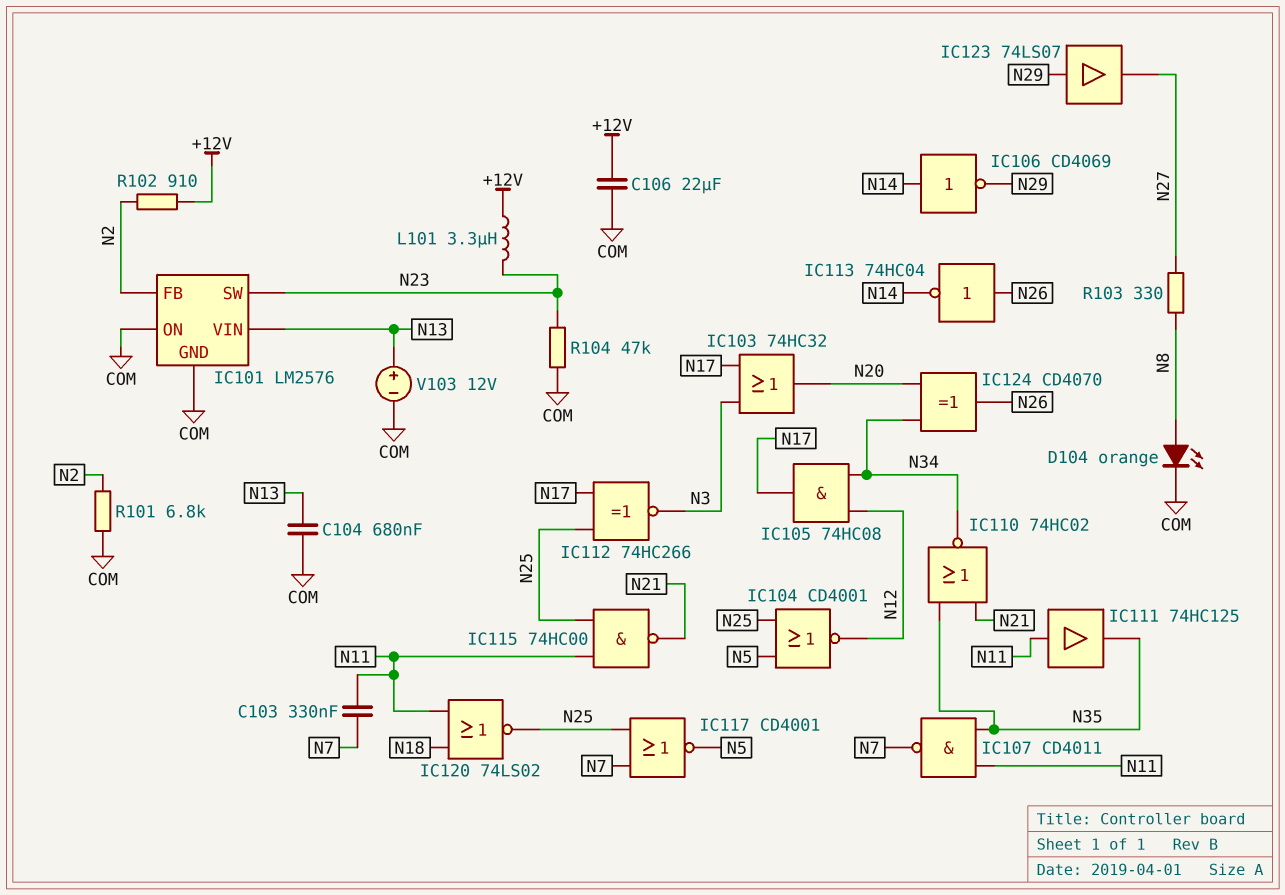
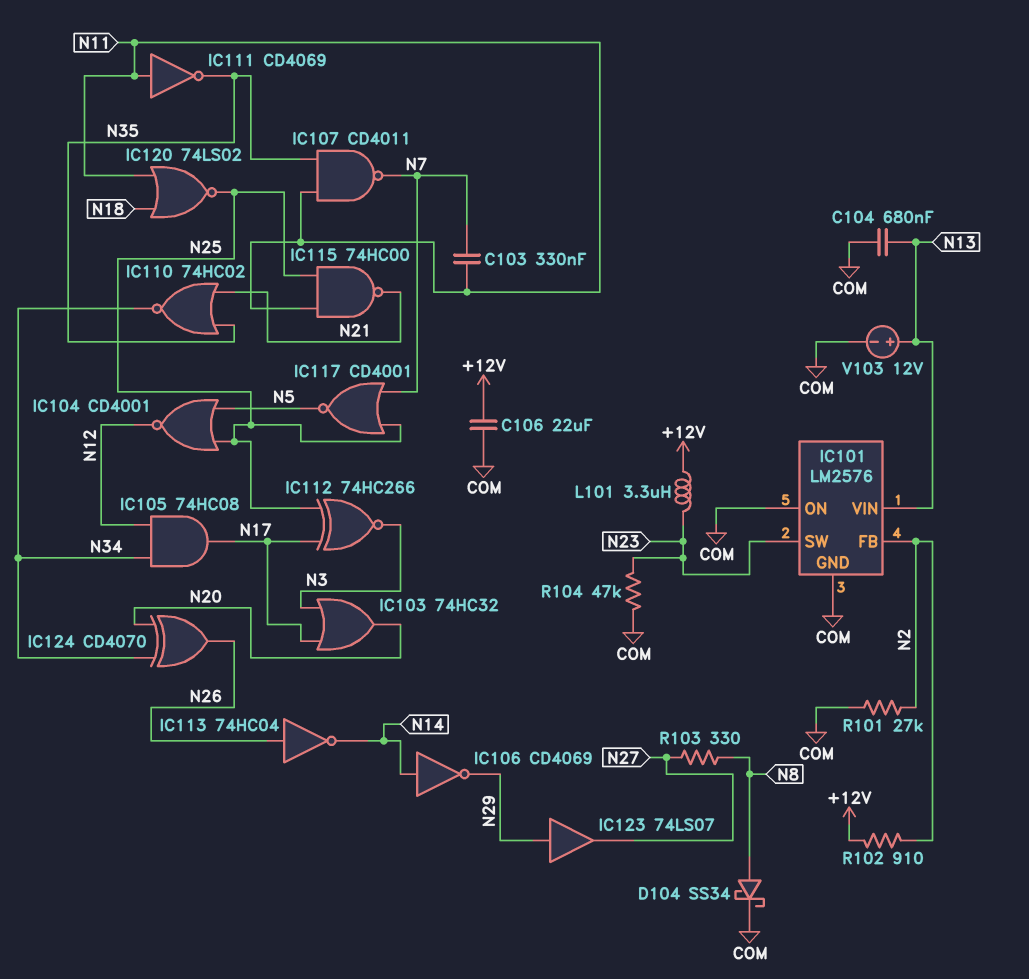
D104: LED orange (A N8, K COM) -> schottky SS34 (A N8, K COM)
IC111: buffer 74HC125 (in N11, out N35) -> NOT CD4069 (in N11, out N35)
R101: 6.8k (COM, N2) -> 27k (COM, N2)

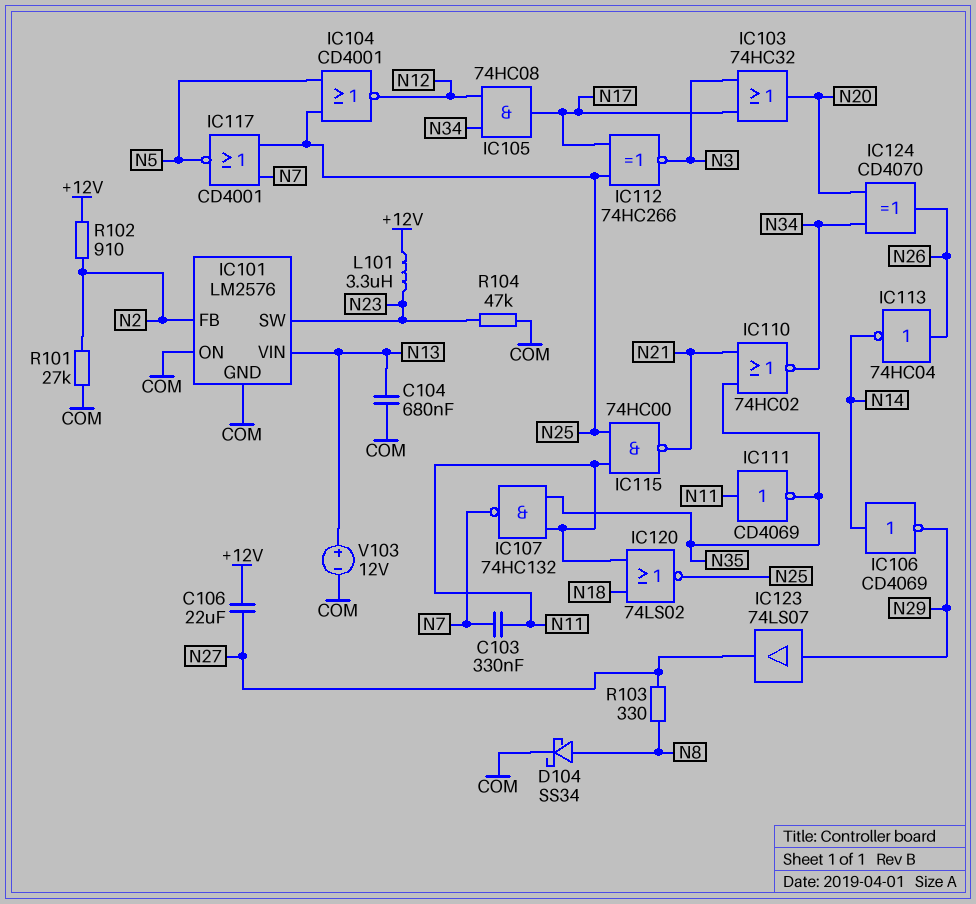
C106: 22uF (+12V, COM) -> 22uF (+12V, N27)
IC107: NAND CD4011 (in N11, in N35, out N7) -> NAND 74HC132 (in N11, in N35, out N7)

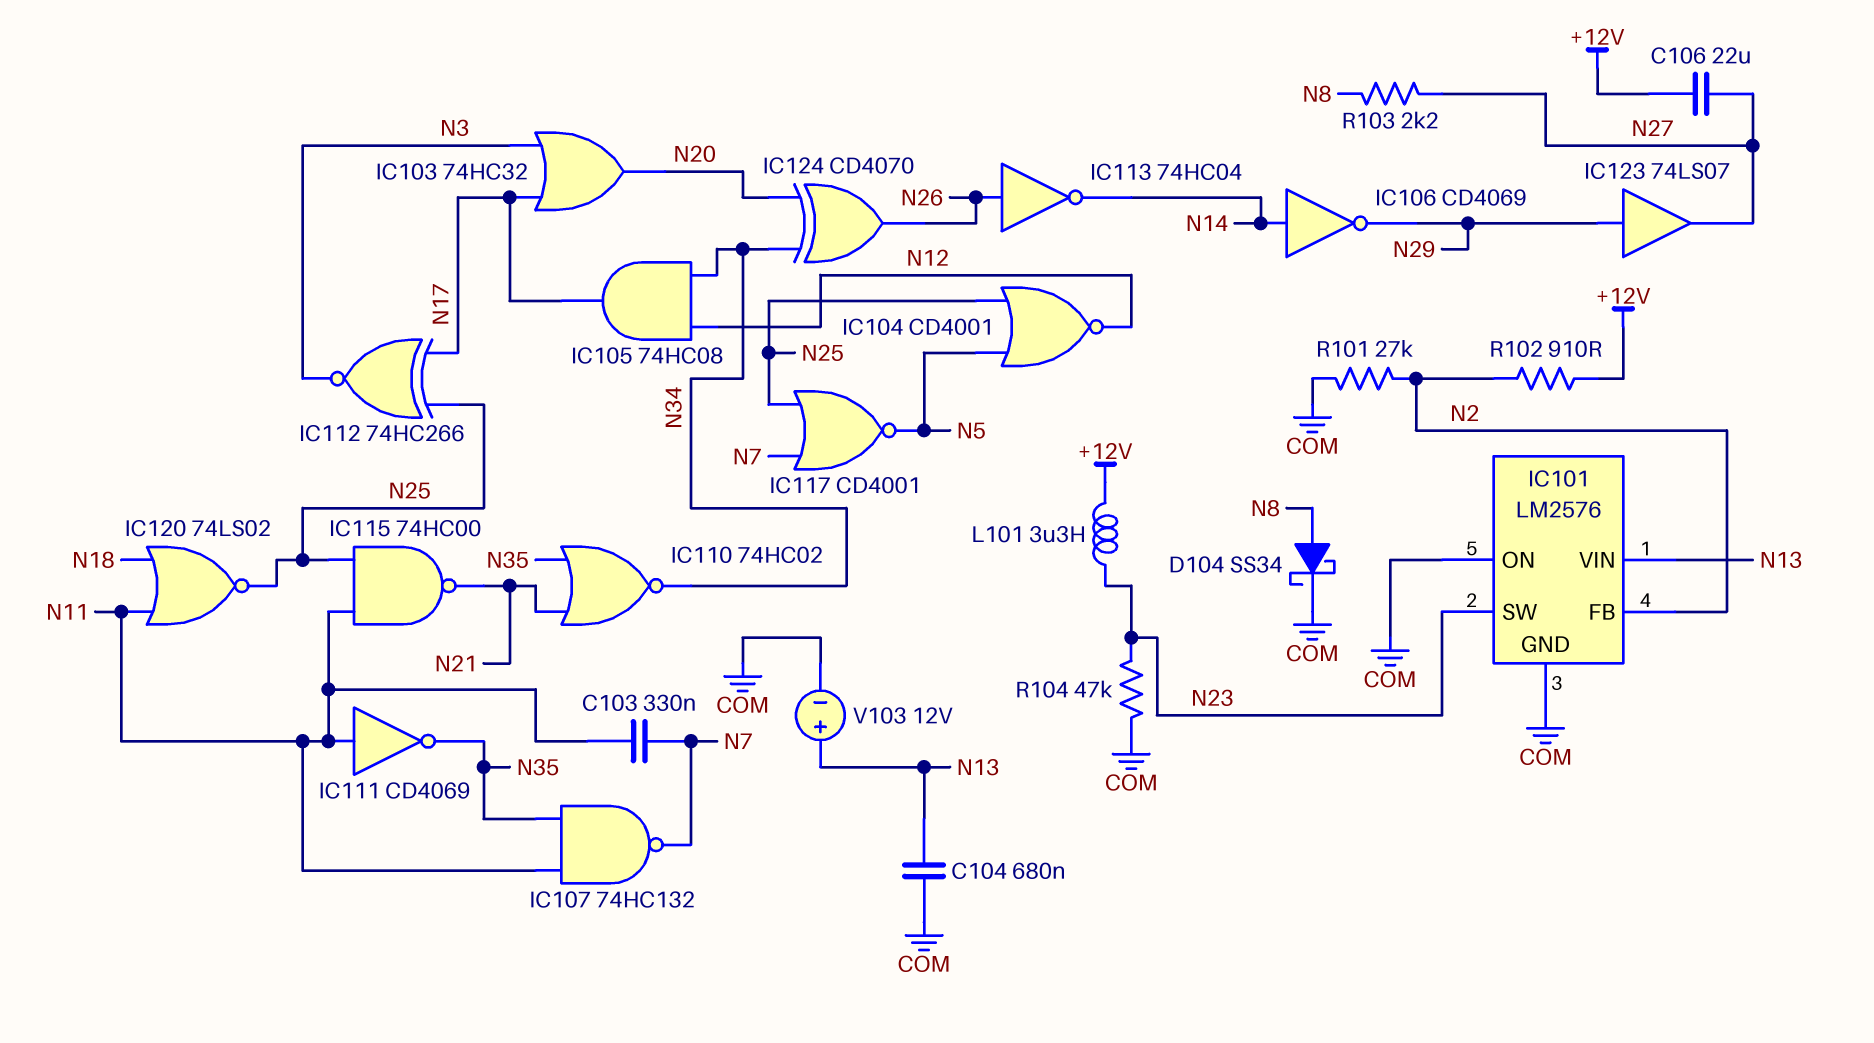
R103: 330 (N8, N27) -> 2.2k (N8, N27)

